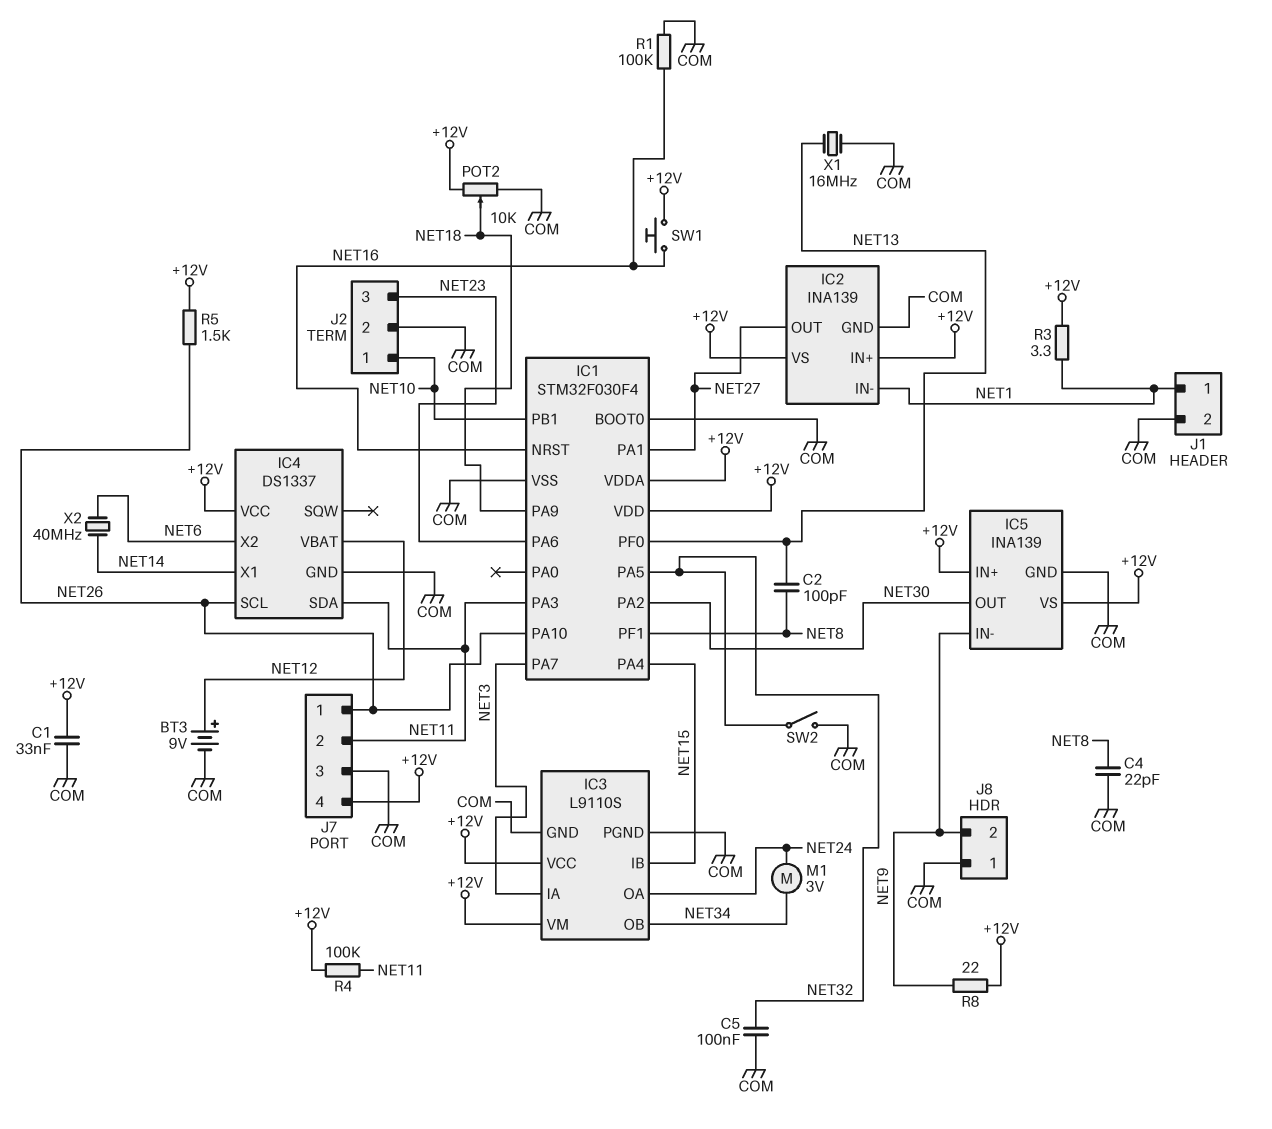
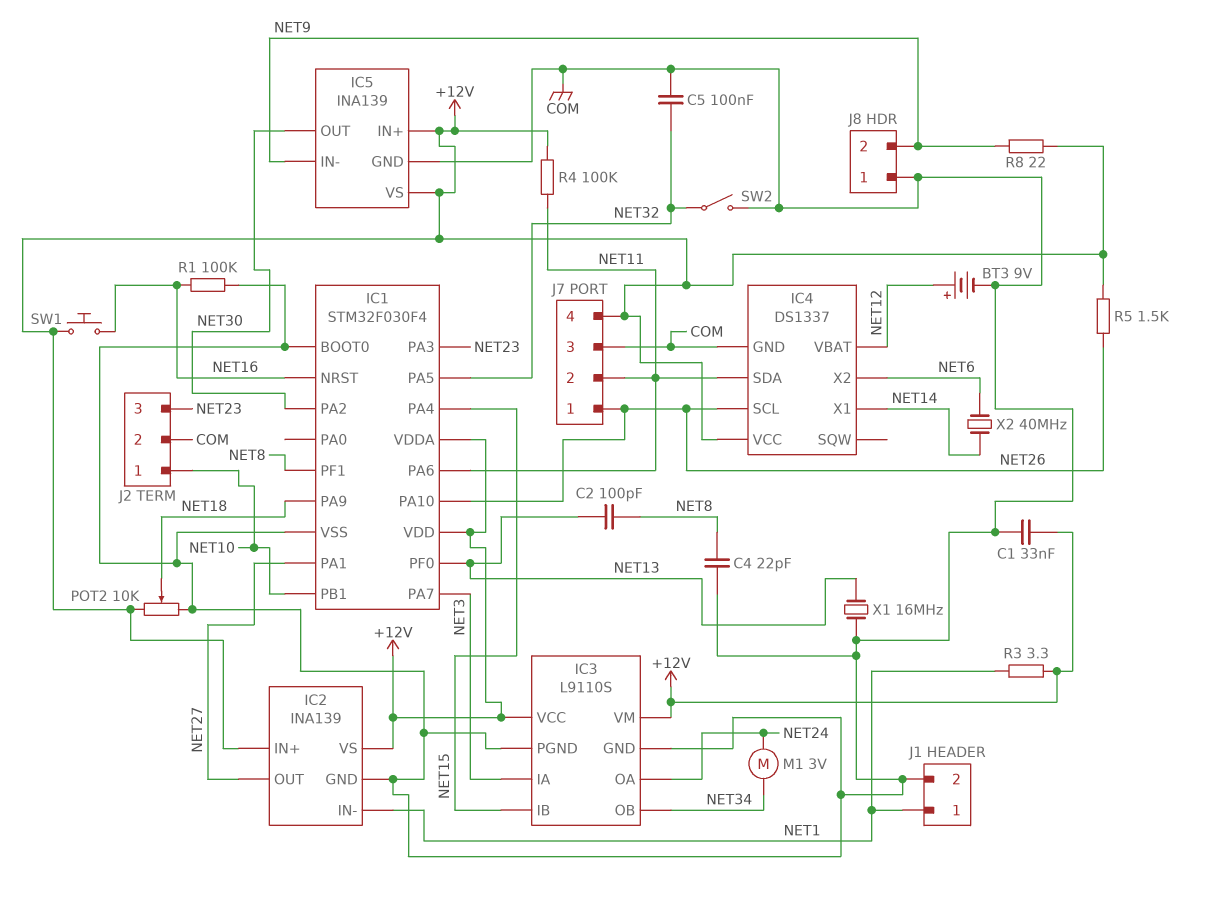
IC1 pin PA3: NET11 -> NET23
IC1 pin PA6: NET23 -> NET11

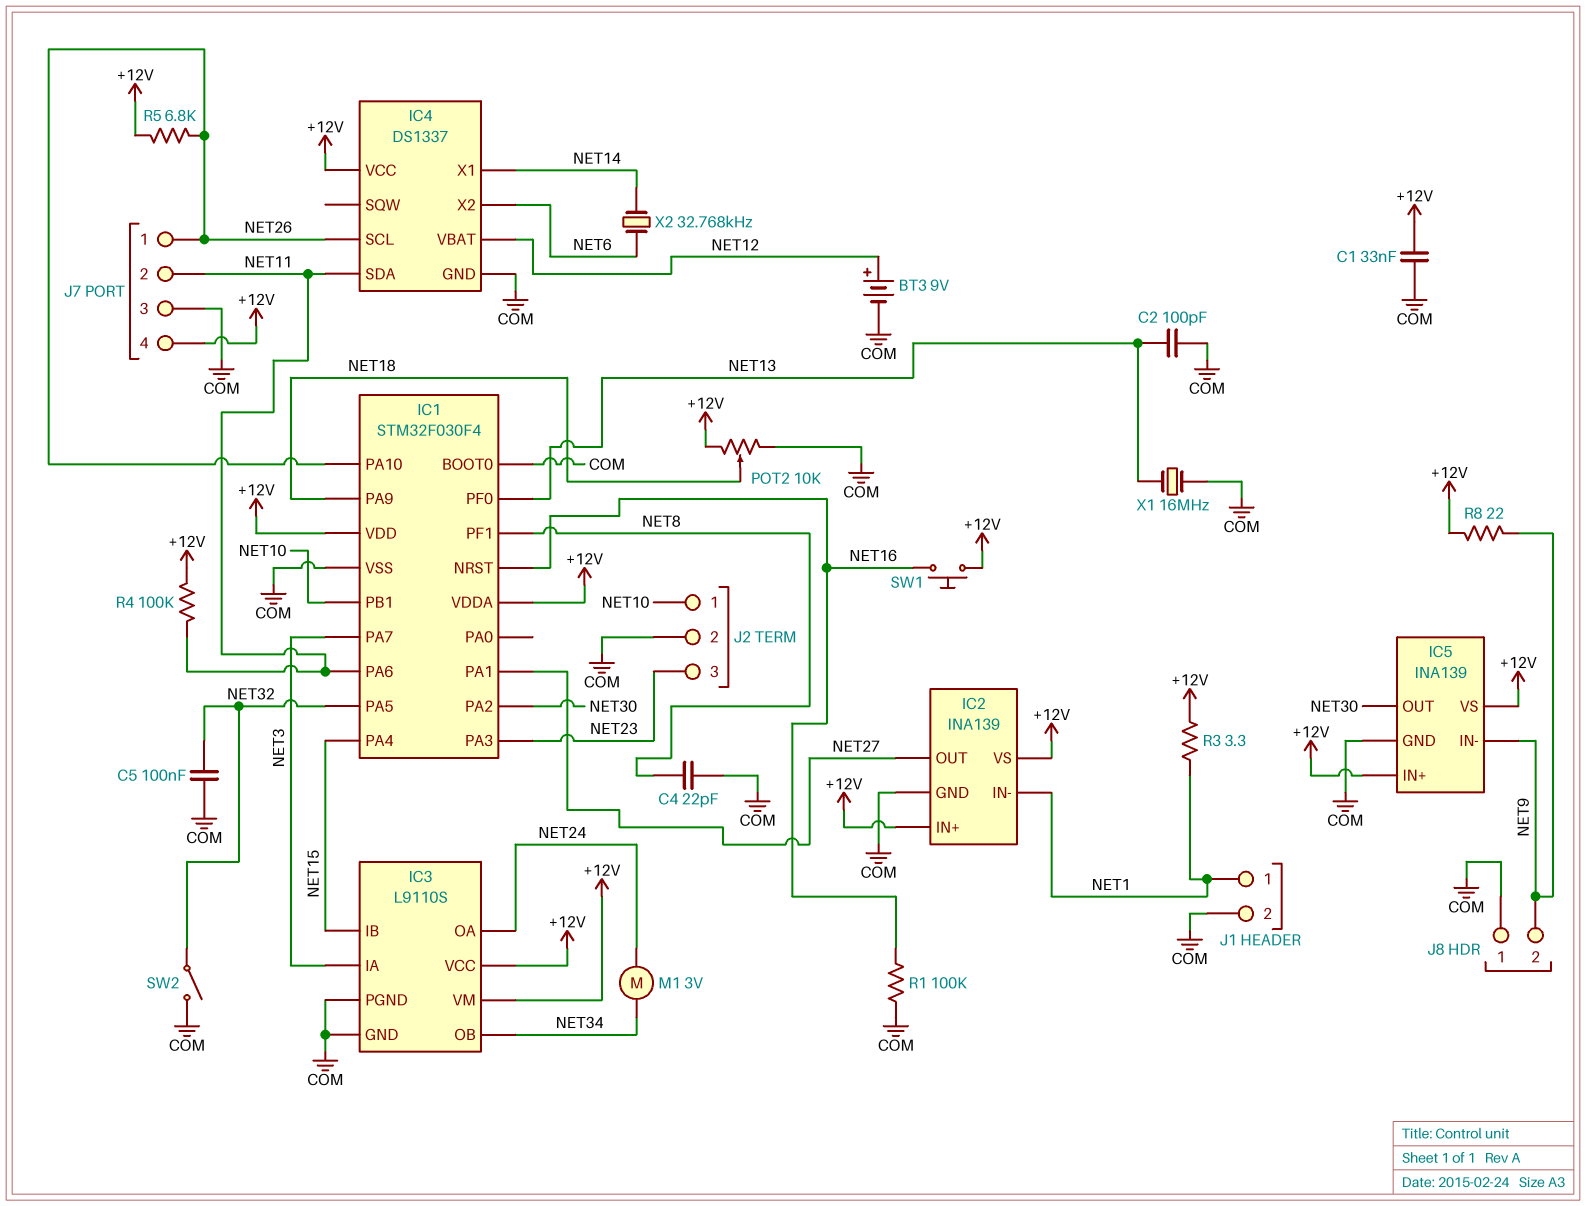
C2: 100pF (NET8, NET13) -> 100pF (COM, NET13)
R5: 1.5k (+12V, NET26) -> 6.8k (+12V, NET26)
X2: 40MHz (NET6, NET14) -> 32.768kHz (NET6, NET14)

